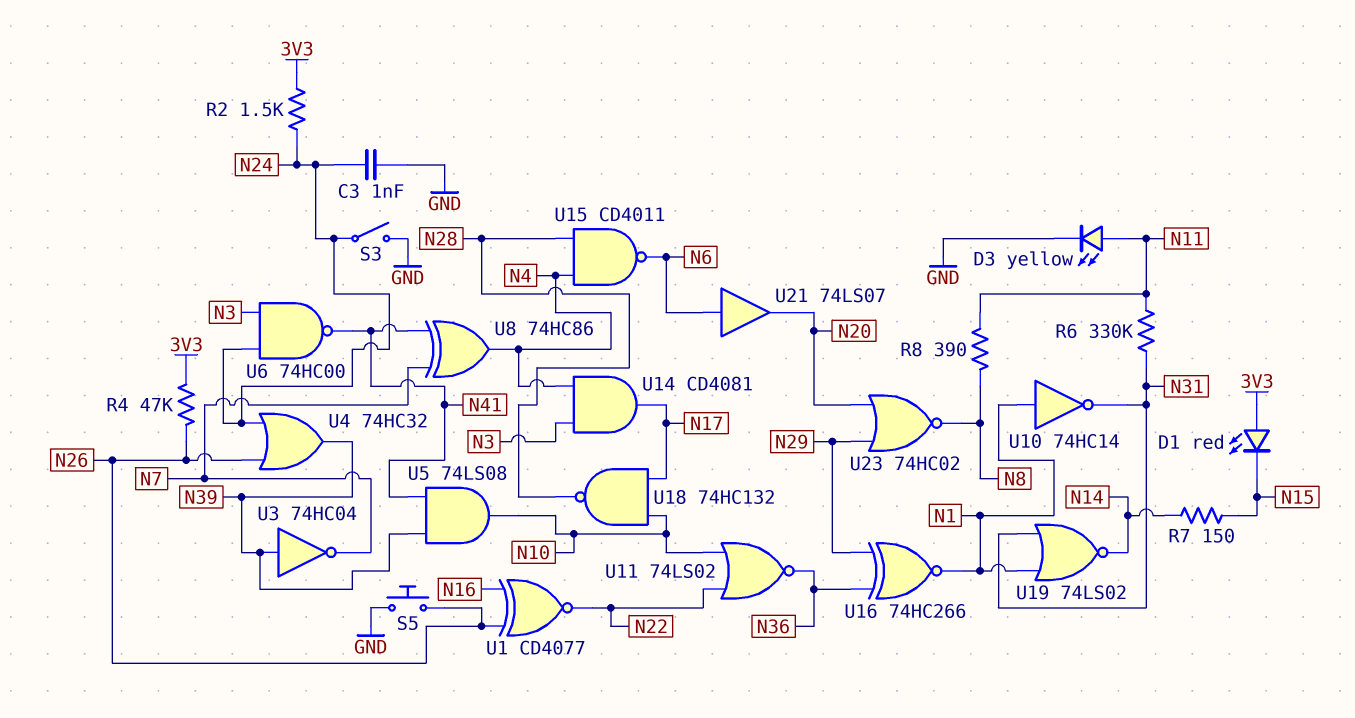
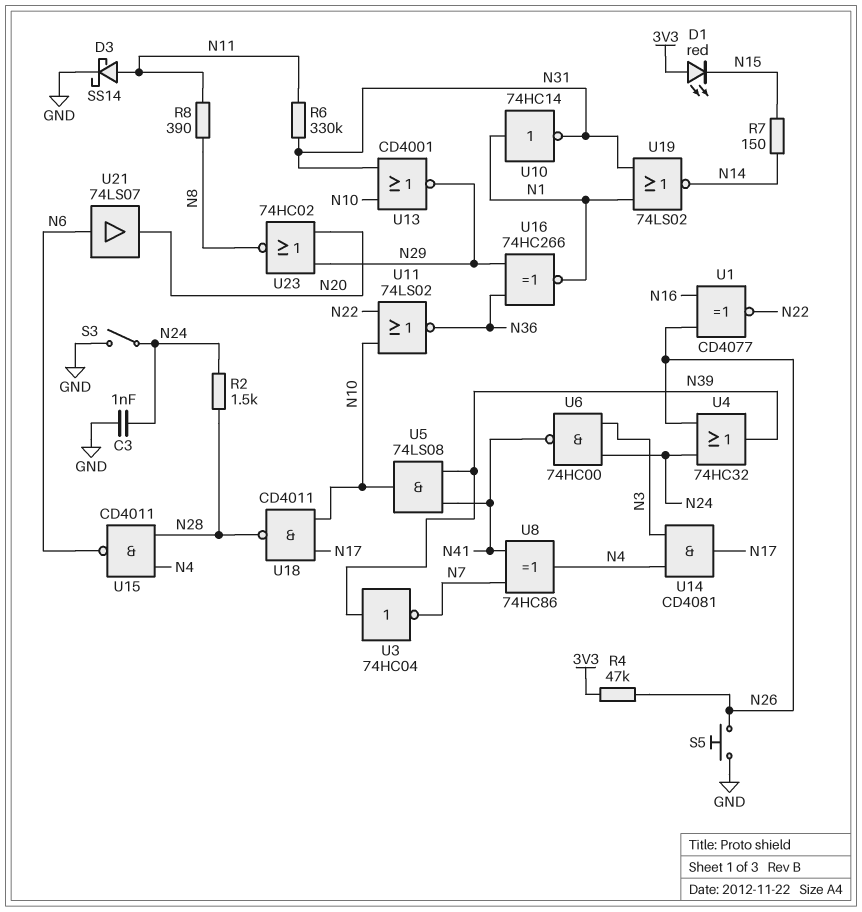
D3: LED yellow (A N11, K GND) -> schottky SS14 (A N11, K GND)
R2: 1.5k (3V3, N24) -> 1.5k (N24, N28)
U13: none -> NOR CD4001 (in N10, in N31, out N29)
U18: NAND 74HC132 (in N10, in N17, out N28) -> NAND CD4011 (in N10, in N17, out N28)

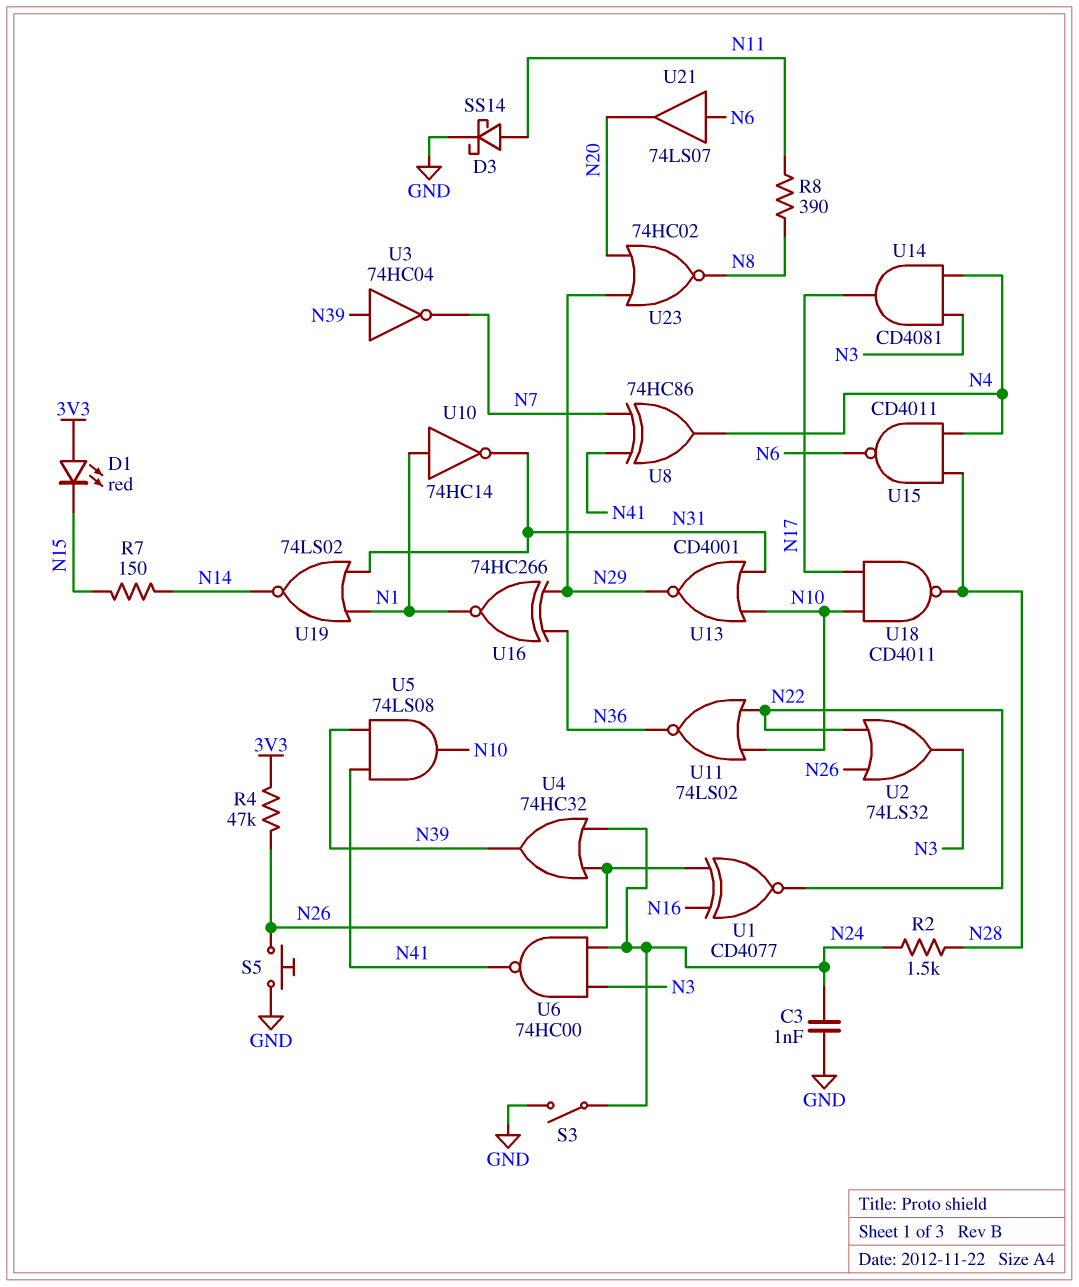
R6: 330k (N11, N31) -> none
U2: none -> OR 74LS32 (in N22, in N26, out N3)

